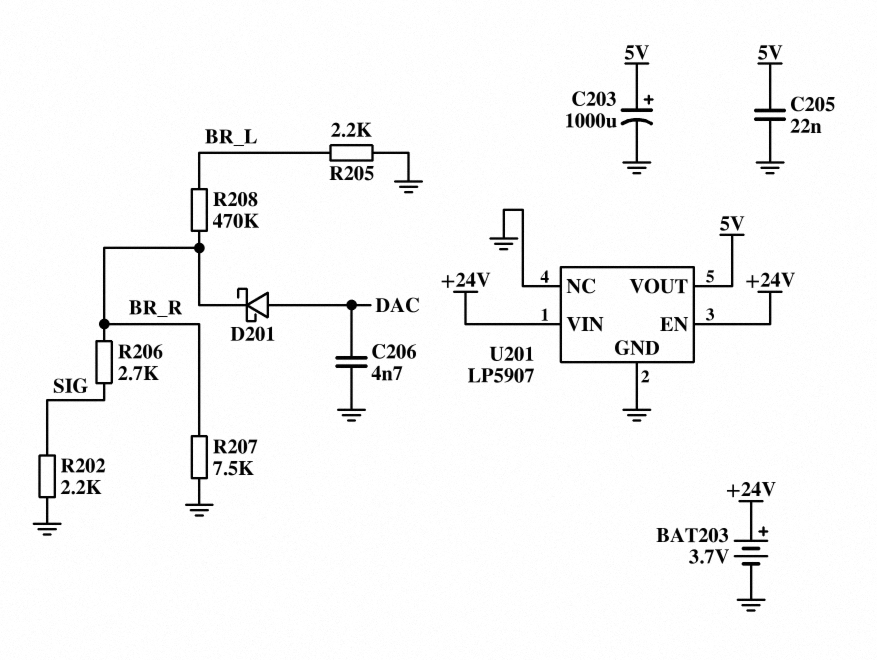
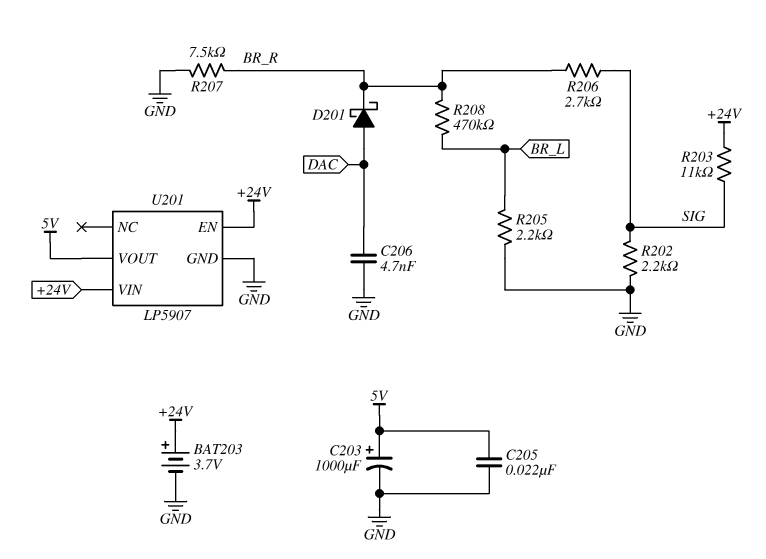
R203: none -> 11k (+24V, SIG)
U201 pin NC: GND -> none

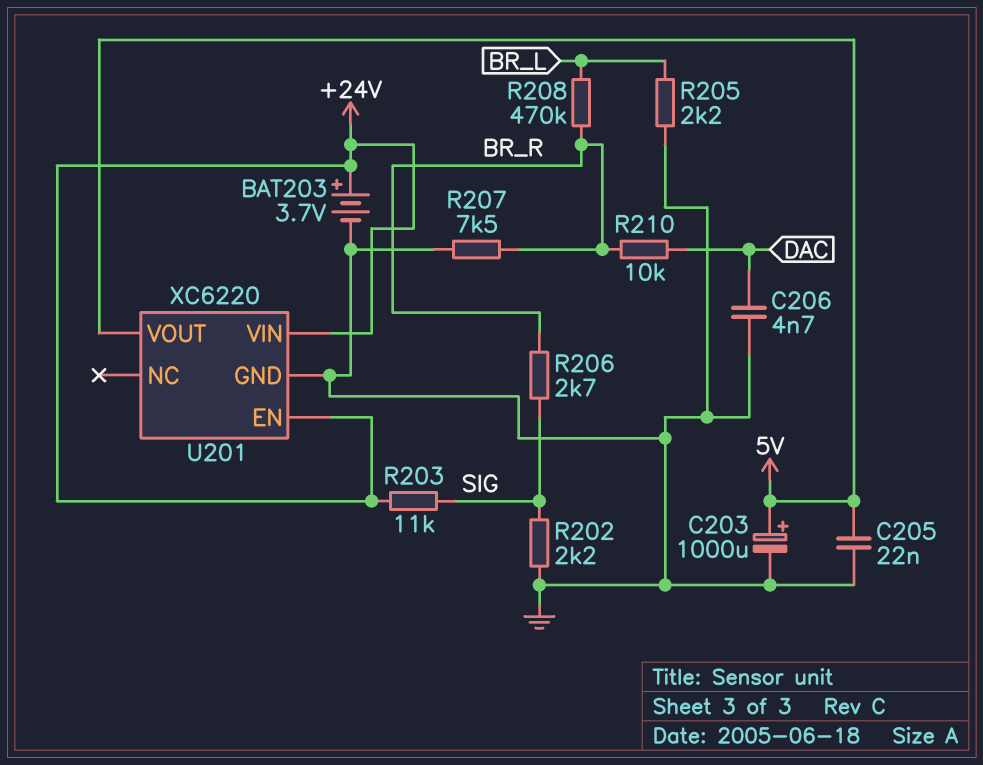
D201: schottky (A DAC, K BR_R) -> none
R210: none -> 10k (BR_R, DAC)
U201: LP5907 -> XC6220

